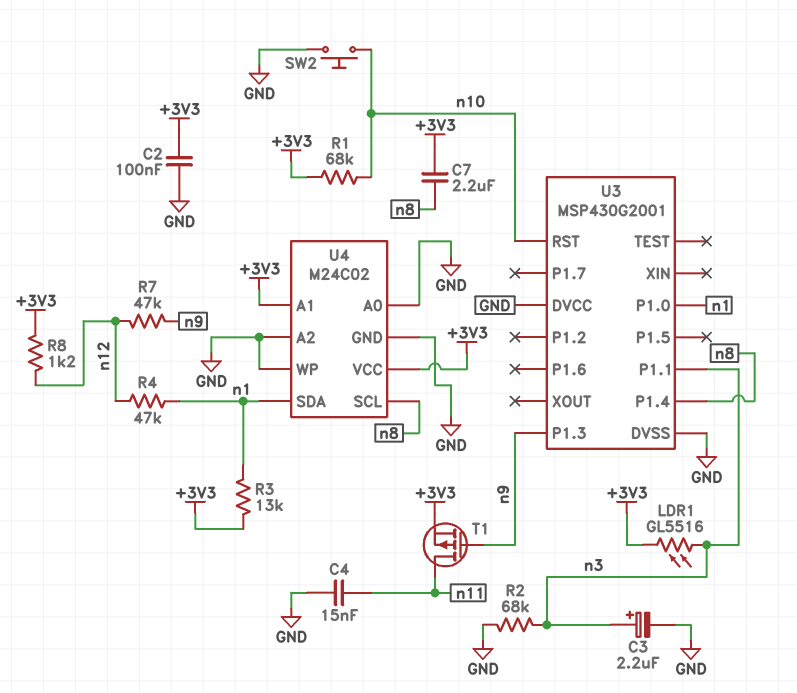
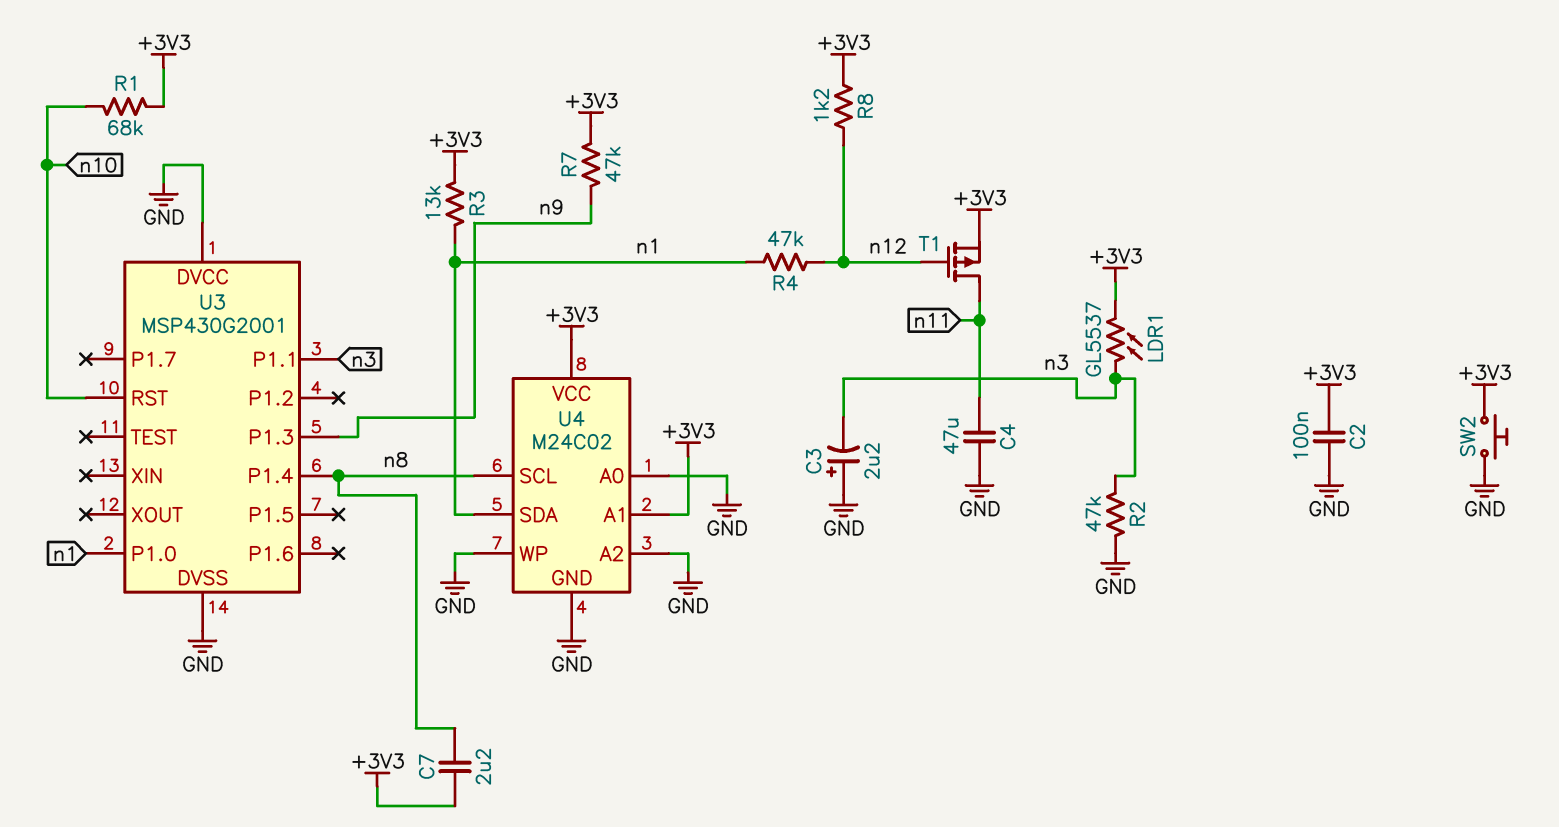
C3: 2.2uF (plus n3, minus GND) -> 2.2uF (plus GND, minus n3)
C4: 15nF (GND, n11) -> 47uF (GND, n11)
LDR1: GL5516 (+3V3, n3) -> GL5537 (+3V3, n3)
R2: 68k (GND, n3) -> 47k (GND, n3)
R7: 47k (n9, n12) -> 47k (+3V3, n9)
SW2: button (GND, n10) -> button (+3V3, GND)
T1: PMOS (G n9, D n11, S +3V3) -> PMOS (G n12, D n11, S +3V3)

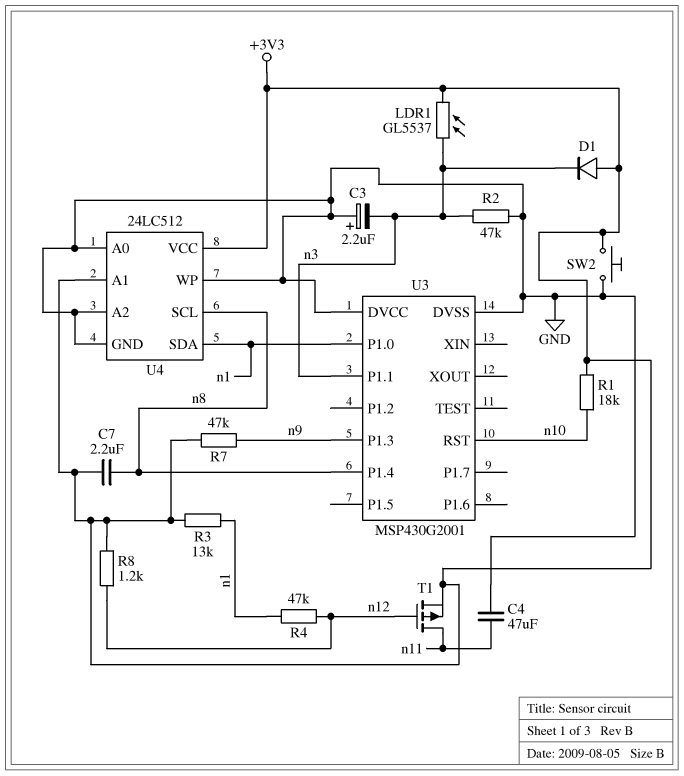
C2: 100nF (+3V3, GND) -> none
D1: none -> diode (A +3V3, K n3)
R1: 68k (+3V3, n10) -> 18k (+3V3, n10)
U4: M24C02 -> 24LC512

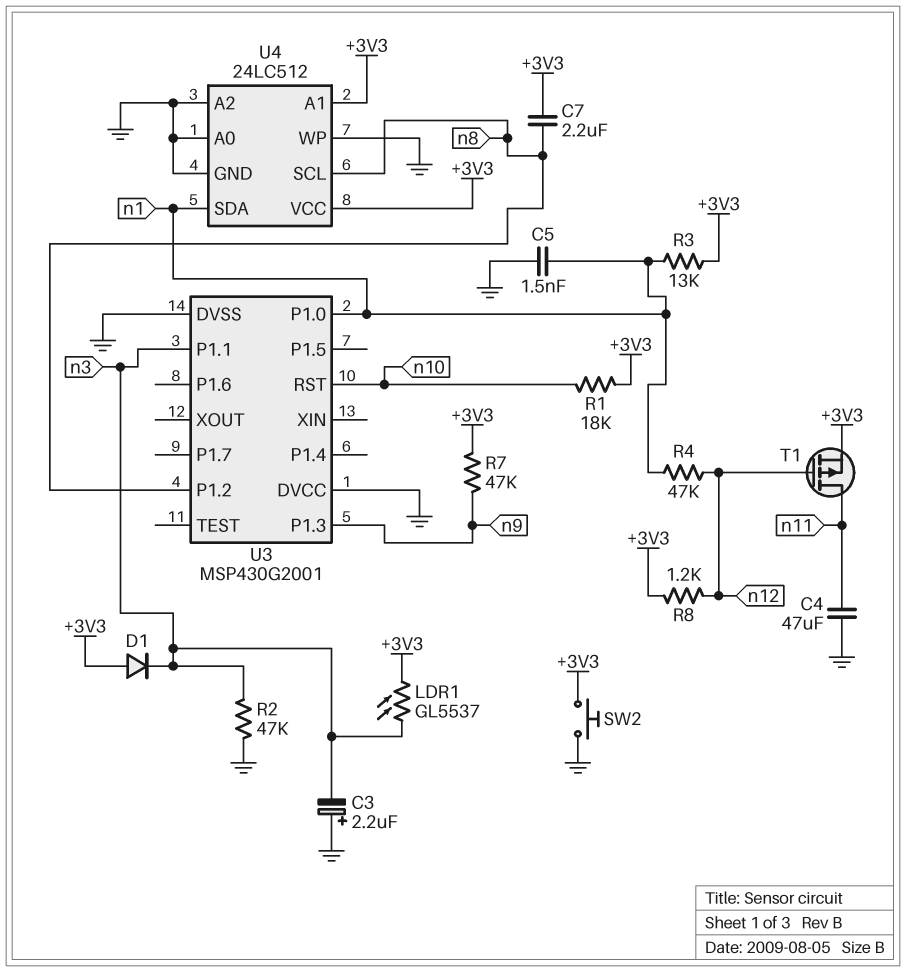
C5: none -> 1.5nF (GND, n1)
U3 pin P1.2: none -> n8
U3 pin P1.4: n8 -> none

